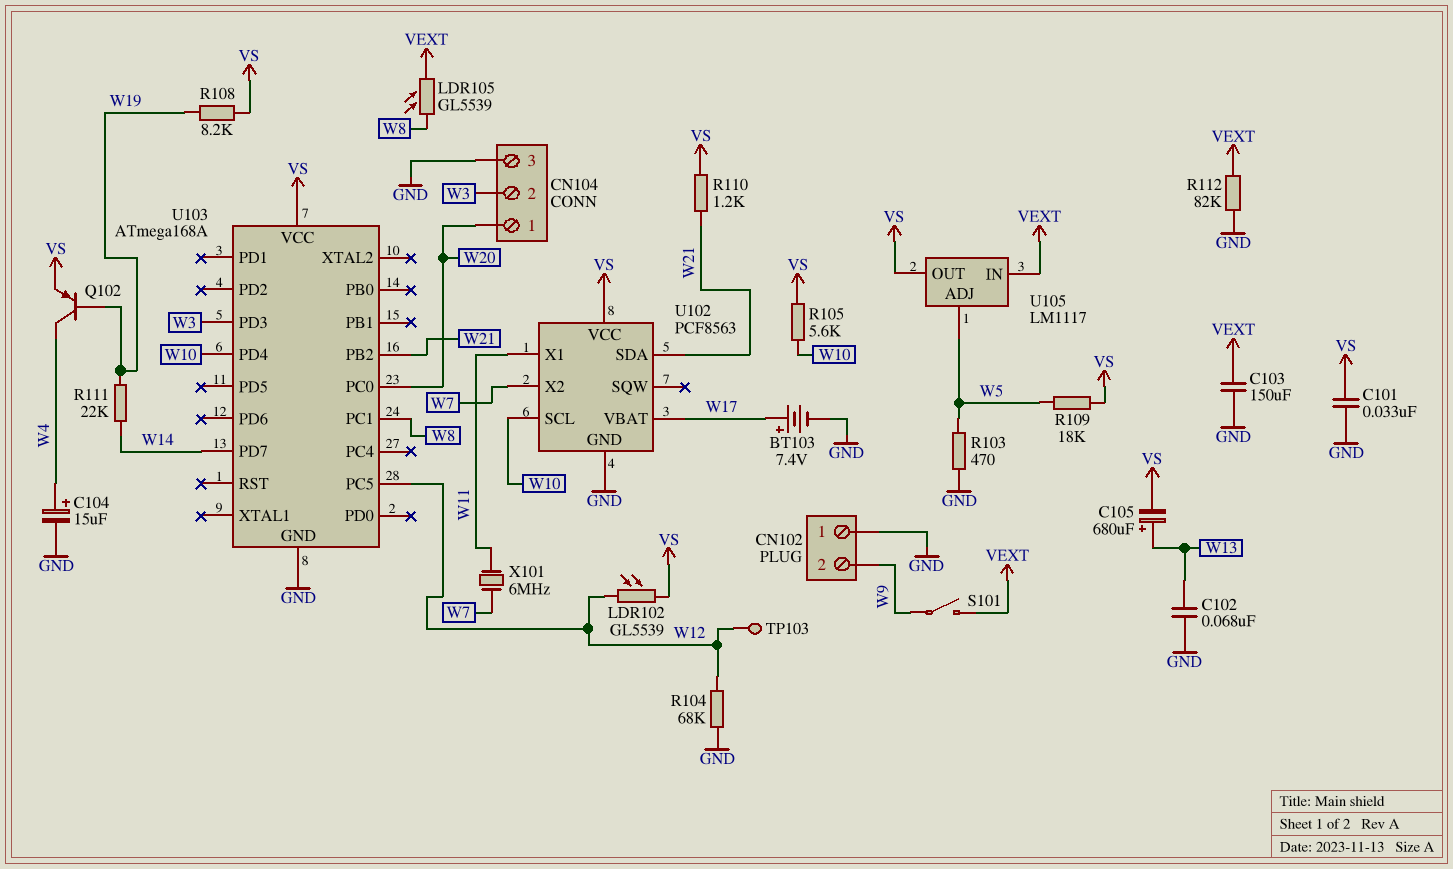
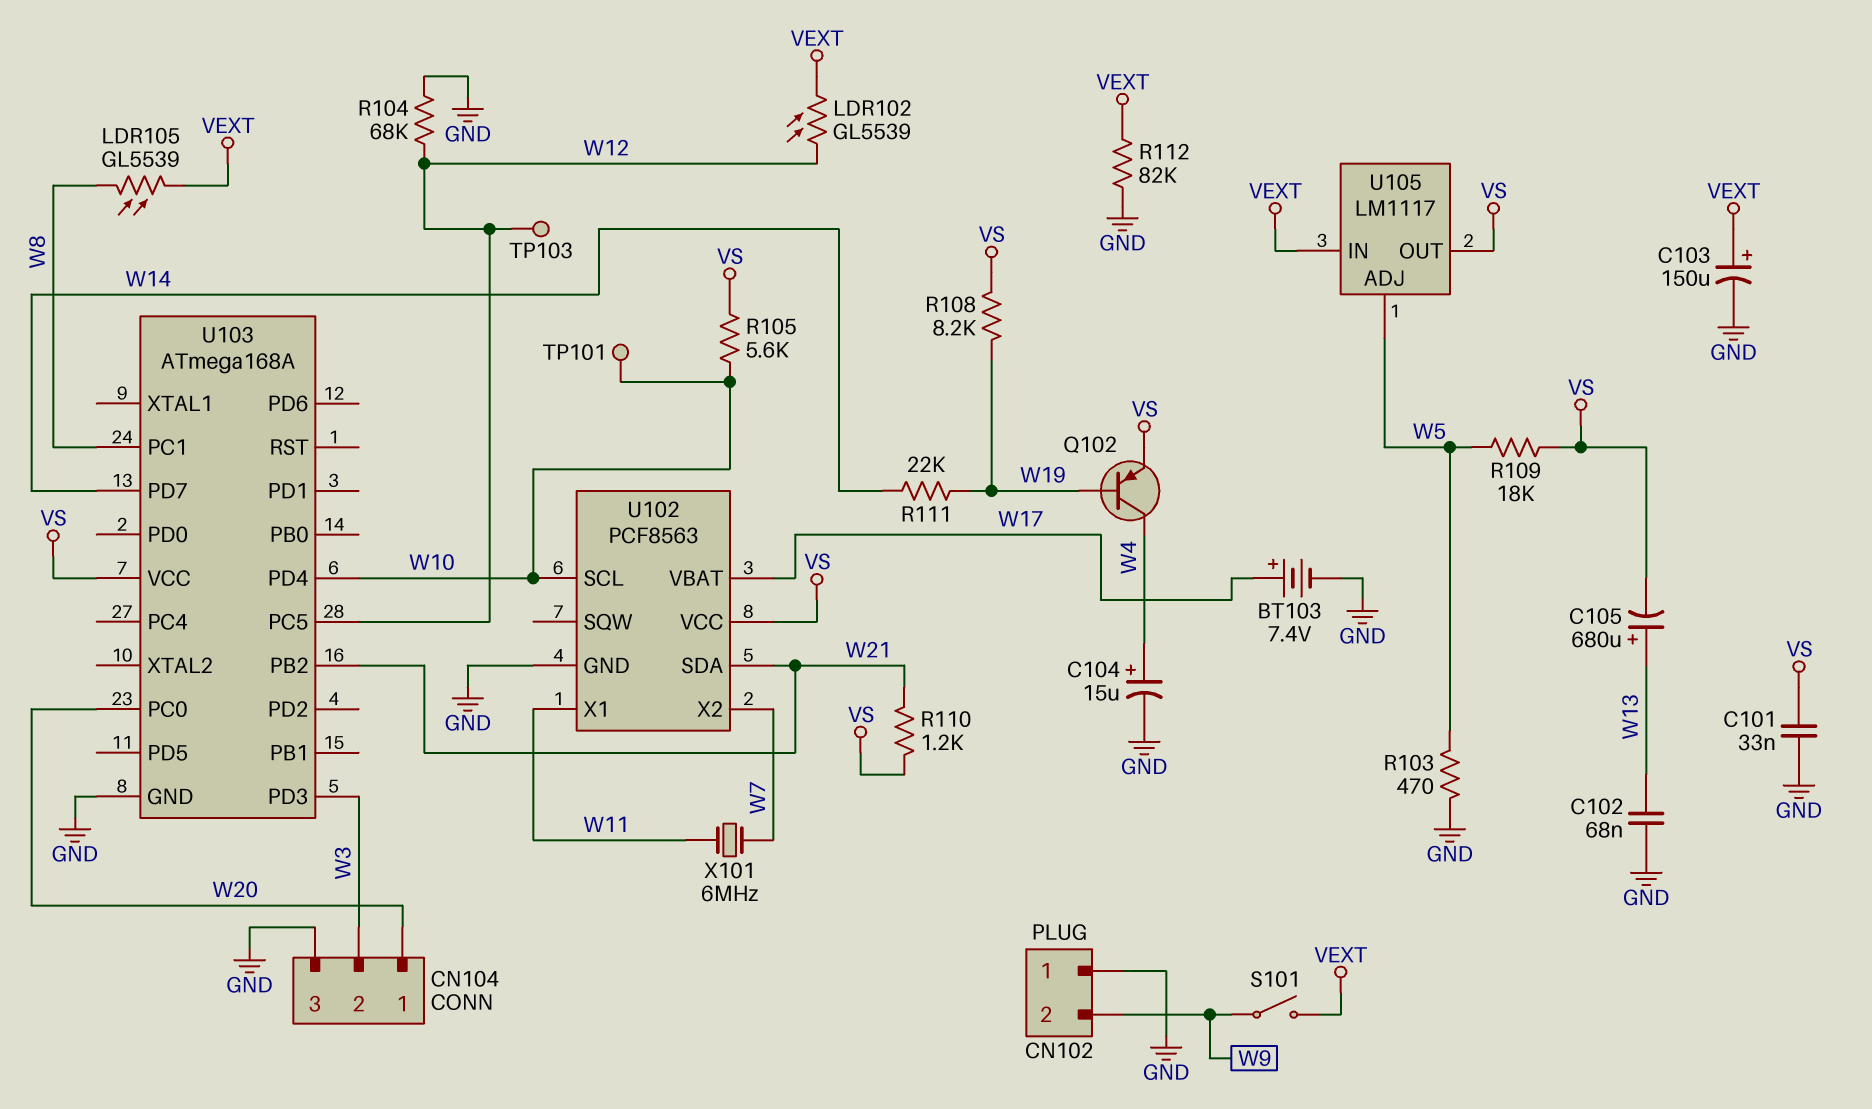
C103: 150uF (GND, VEXT) -> 150uF (plus VEXT, minus GND)
LDR102: GL5539 (VS, W12) -> GL5539 (VEXT, W12)
TP101: none -> test point (W10)

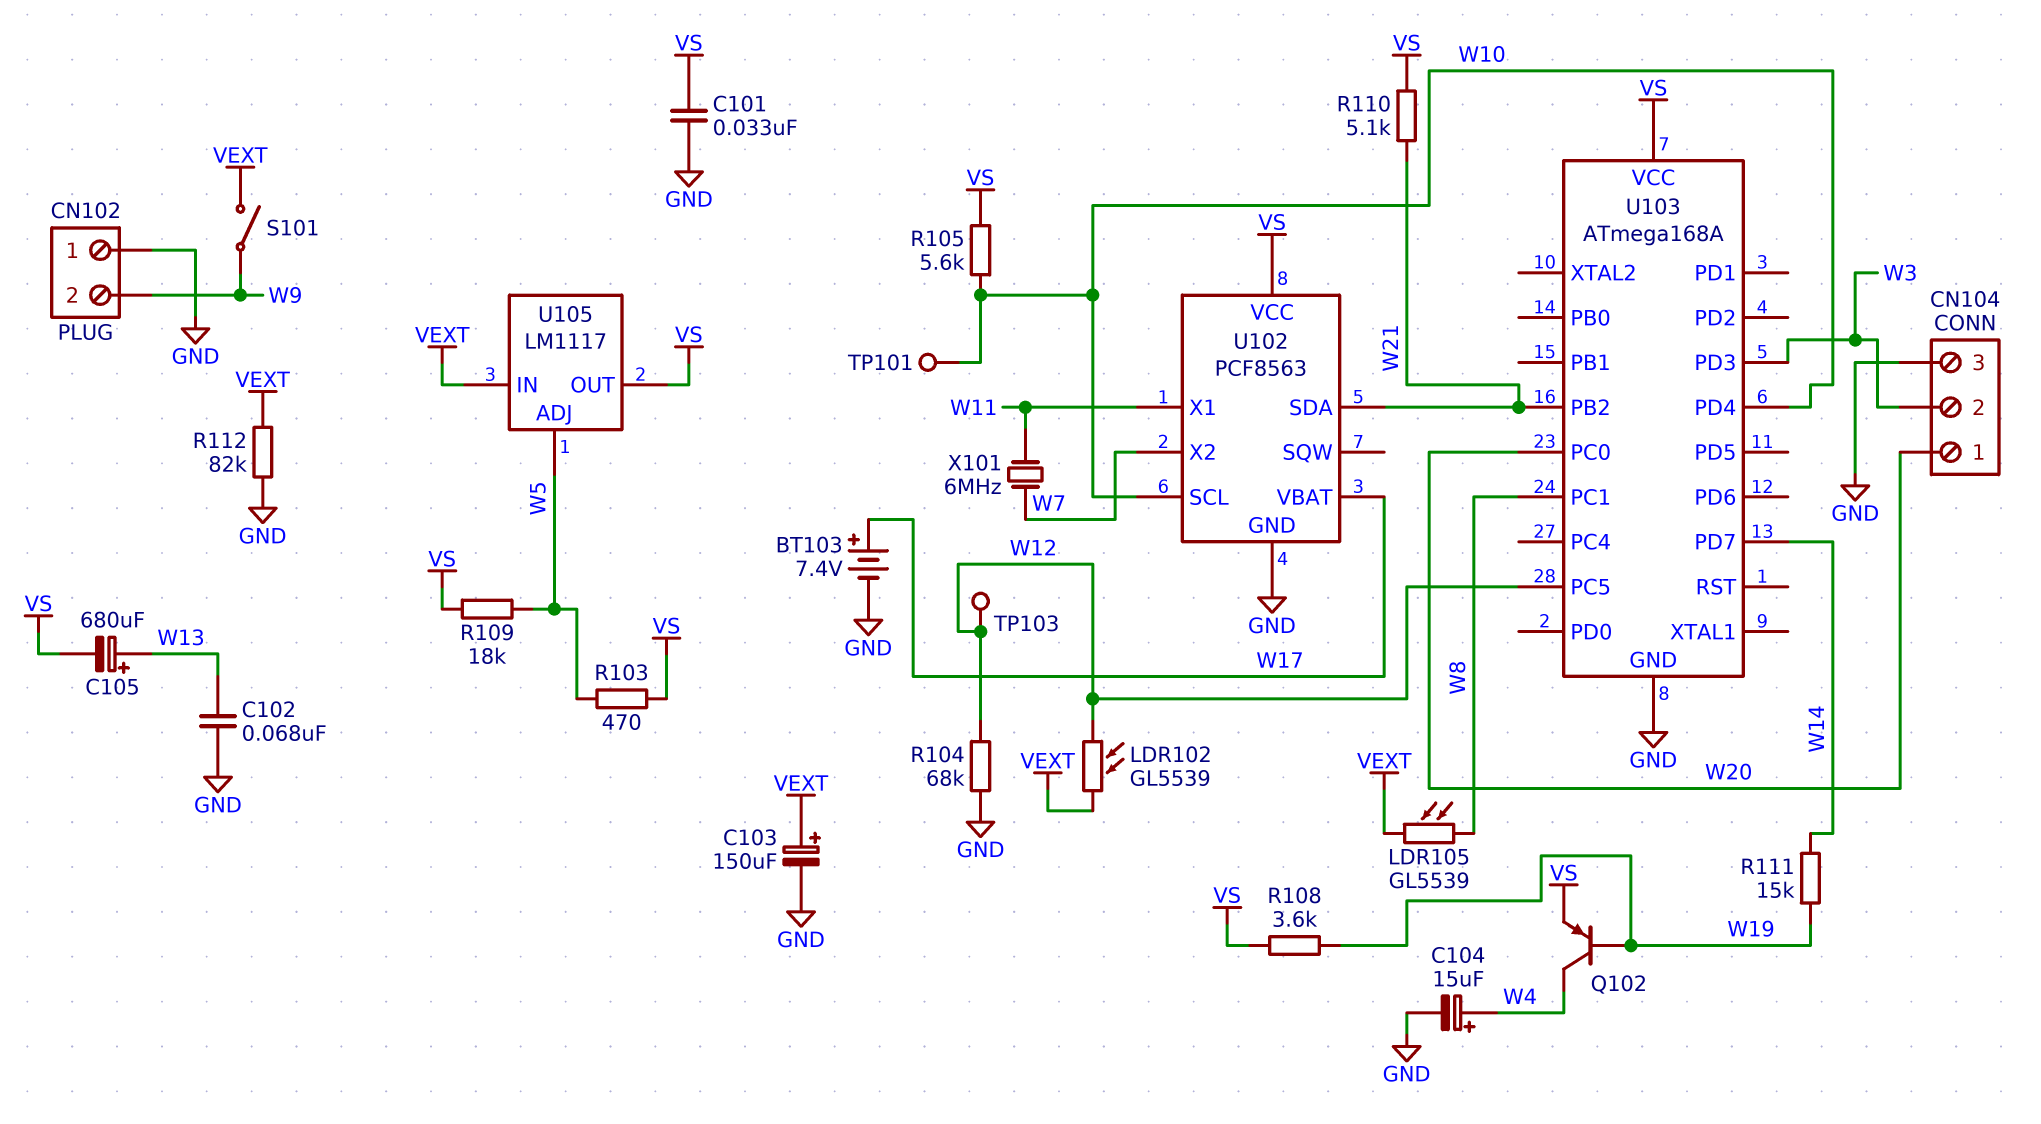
R103: 470 (GND, W5) -> 470 (VS, W5)
R108: 8.2k (VS, W19) -> 3.6k (VS, W19)
R110: 1.2k (VS, W21) -> 5.1k (VS, W21)
R111: 22k (W14, W19) -> 15k (W14, W19)

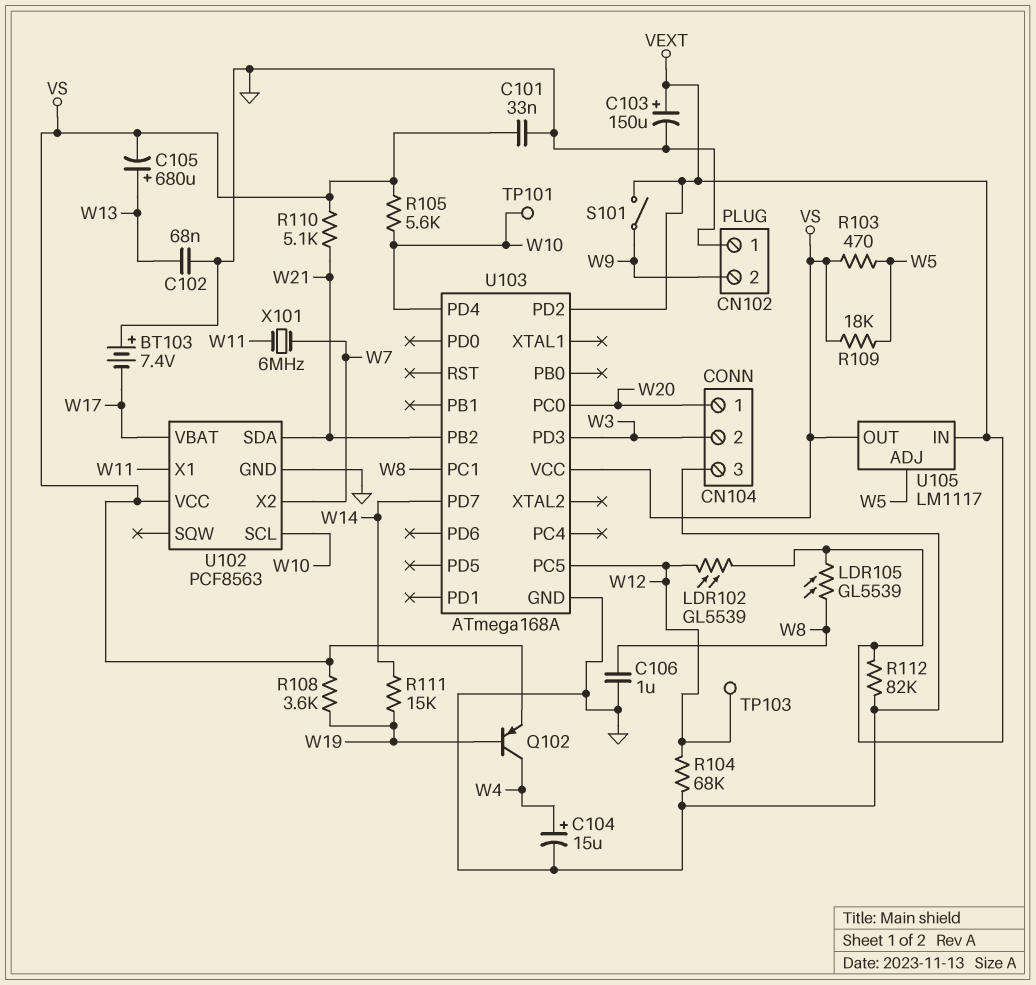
BT103: 7.4V (plus W17, minus GND) -> 7.4V (plus GND, minus W17)
C106: none -> 1uF (GND, W8)
U103 pin PD2: none -> VEXT

